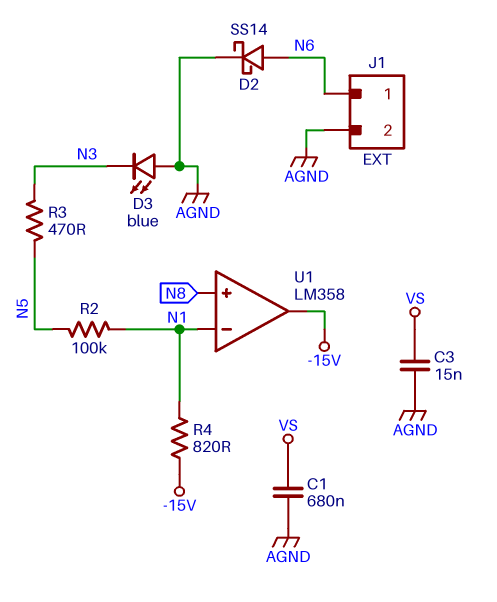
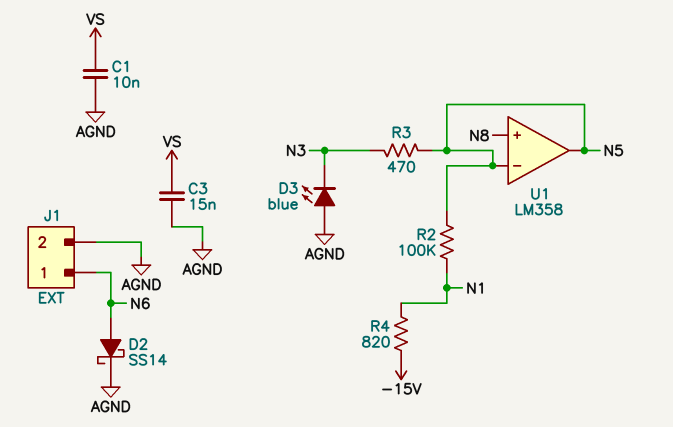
C1: 680nF (AGND, VS) -> 10nF (AGND, VS)
U1 pin in-: N1 -> N5
U1 pin out: -15V -> N5

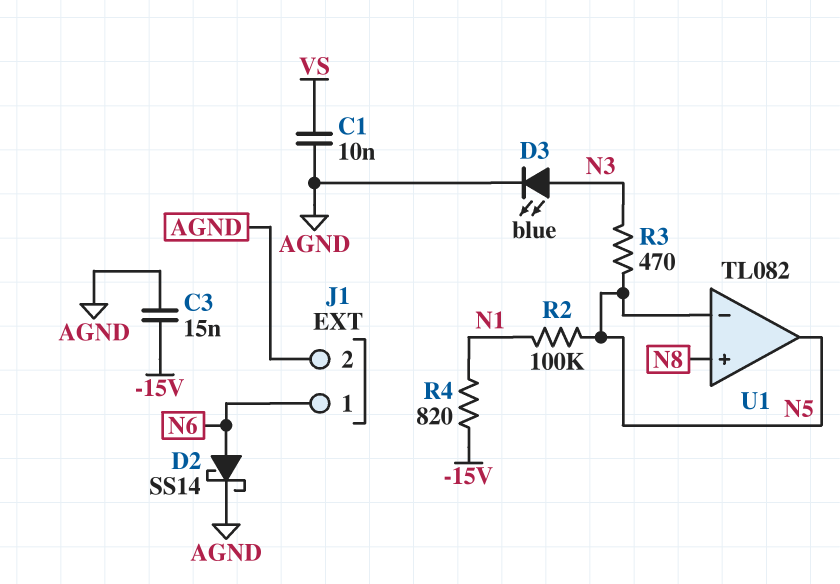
C3: 15nF (AGND, VS) -> 15nF (-15V, AGND)
D3: LED blue (A AGND, K N3) -> LED blue (A N3, K AGND)
U1: LM358 -> TL082

